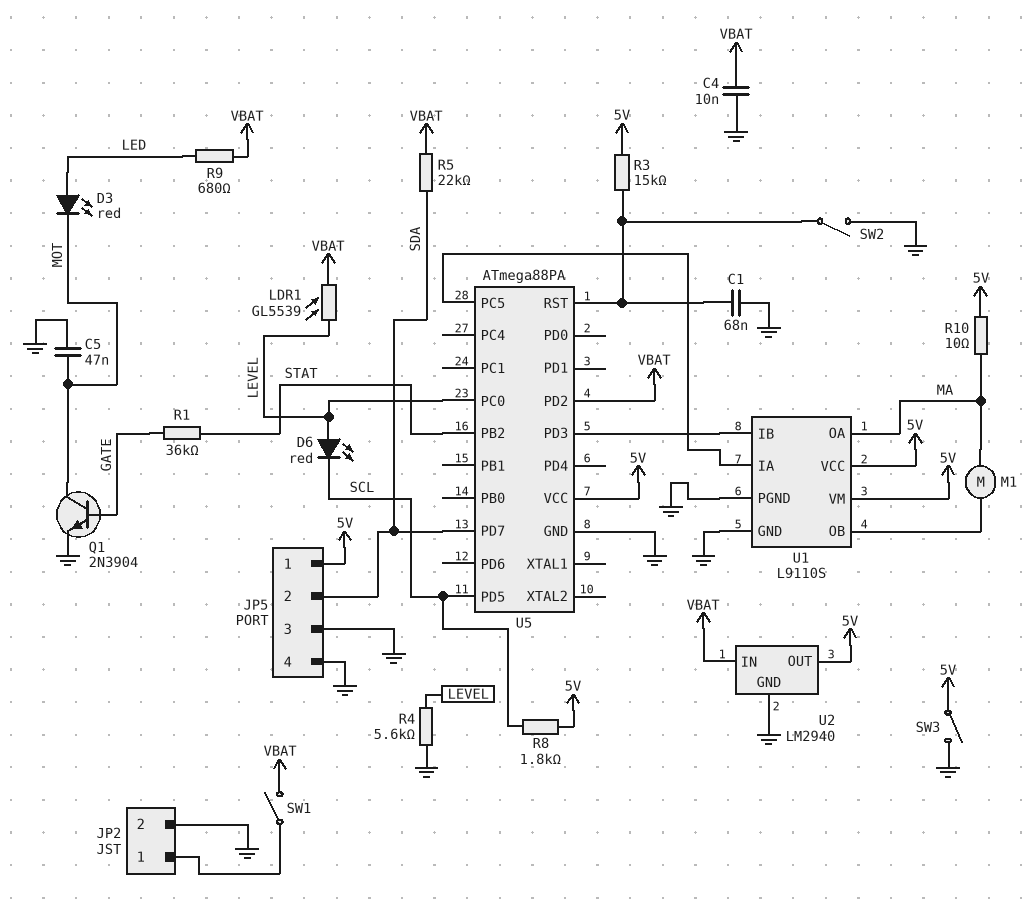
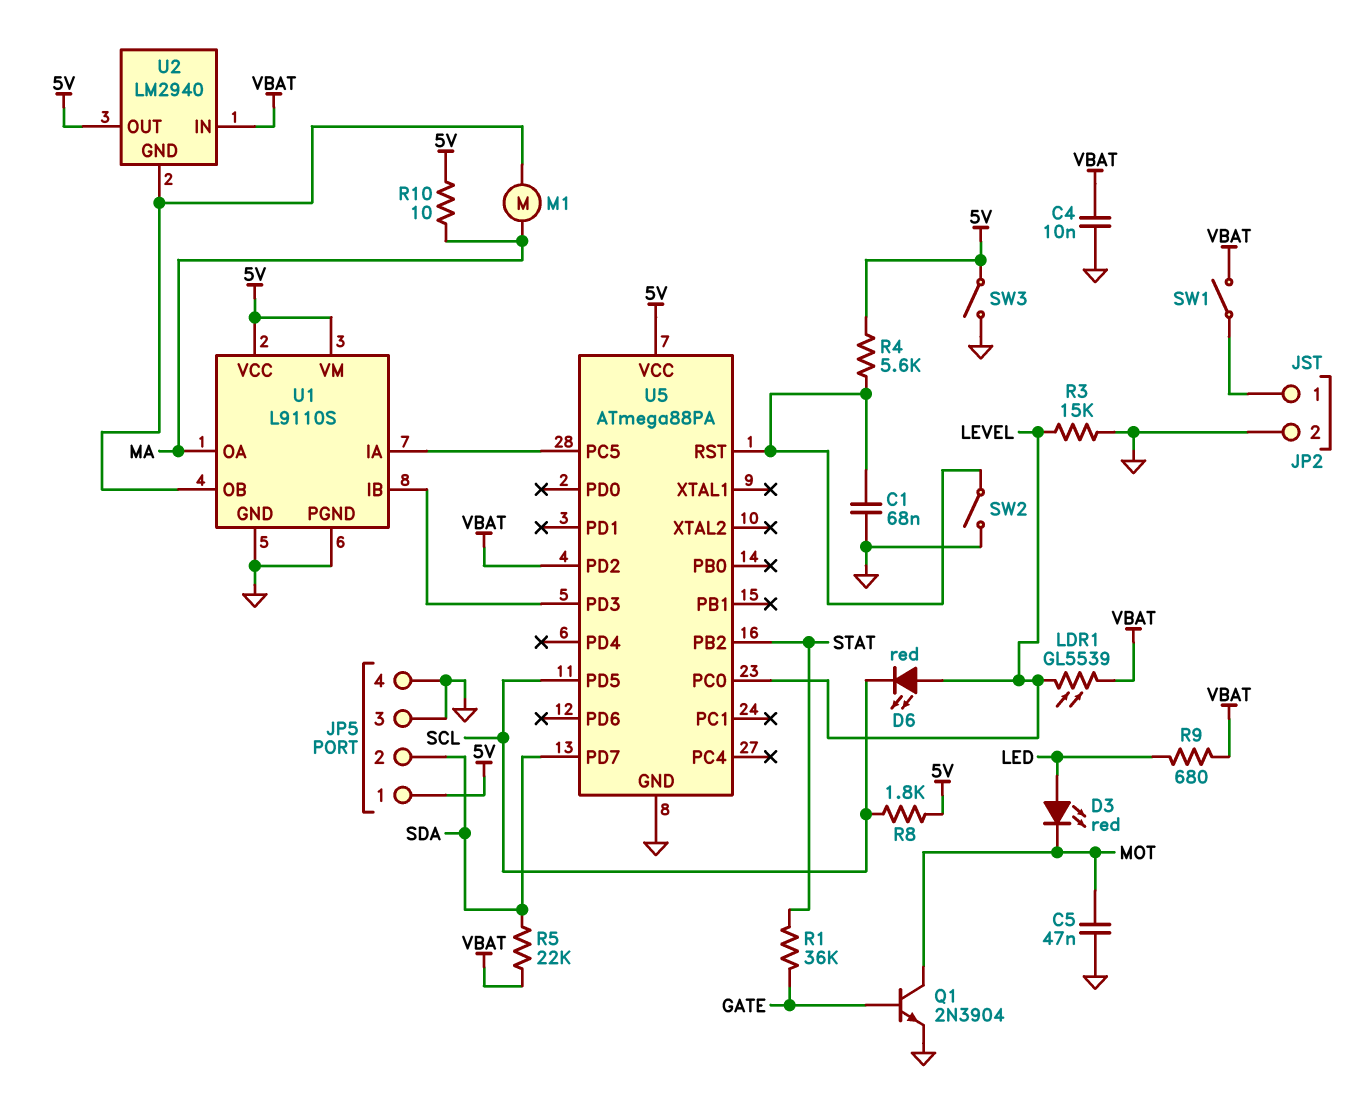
R3: 15k (5V, U5/RST) -> 15k (GND, LEVEL)
R4: 5.6k (GND, LEVEL) -> 5.6k (5V, U5/RST)
U2 pin GND: GND -> U1/OB

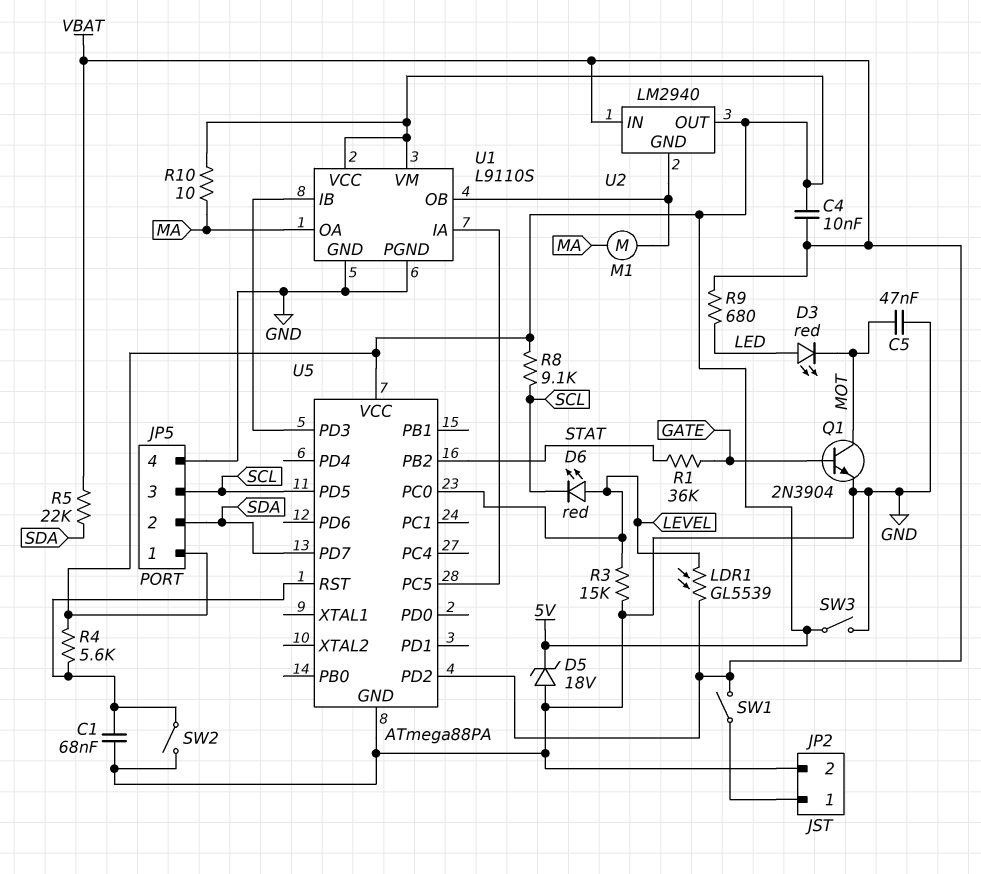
C4: 10nF (GND, VBAT) -> 10nF (5V, VBAT)
D5: none -> zener 18V (A GND, K 5V)
JP5 pin 3: GND -> SCL
R8: 1.8k (5V, SCL) -> 9.1k (5V, SCL)

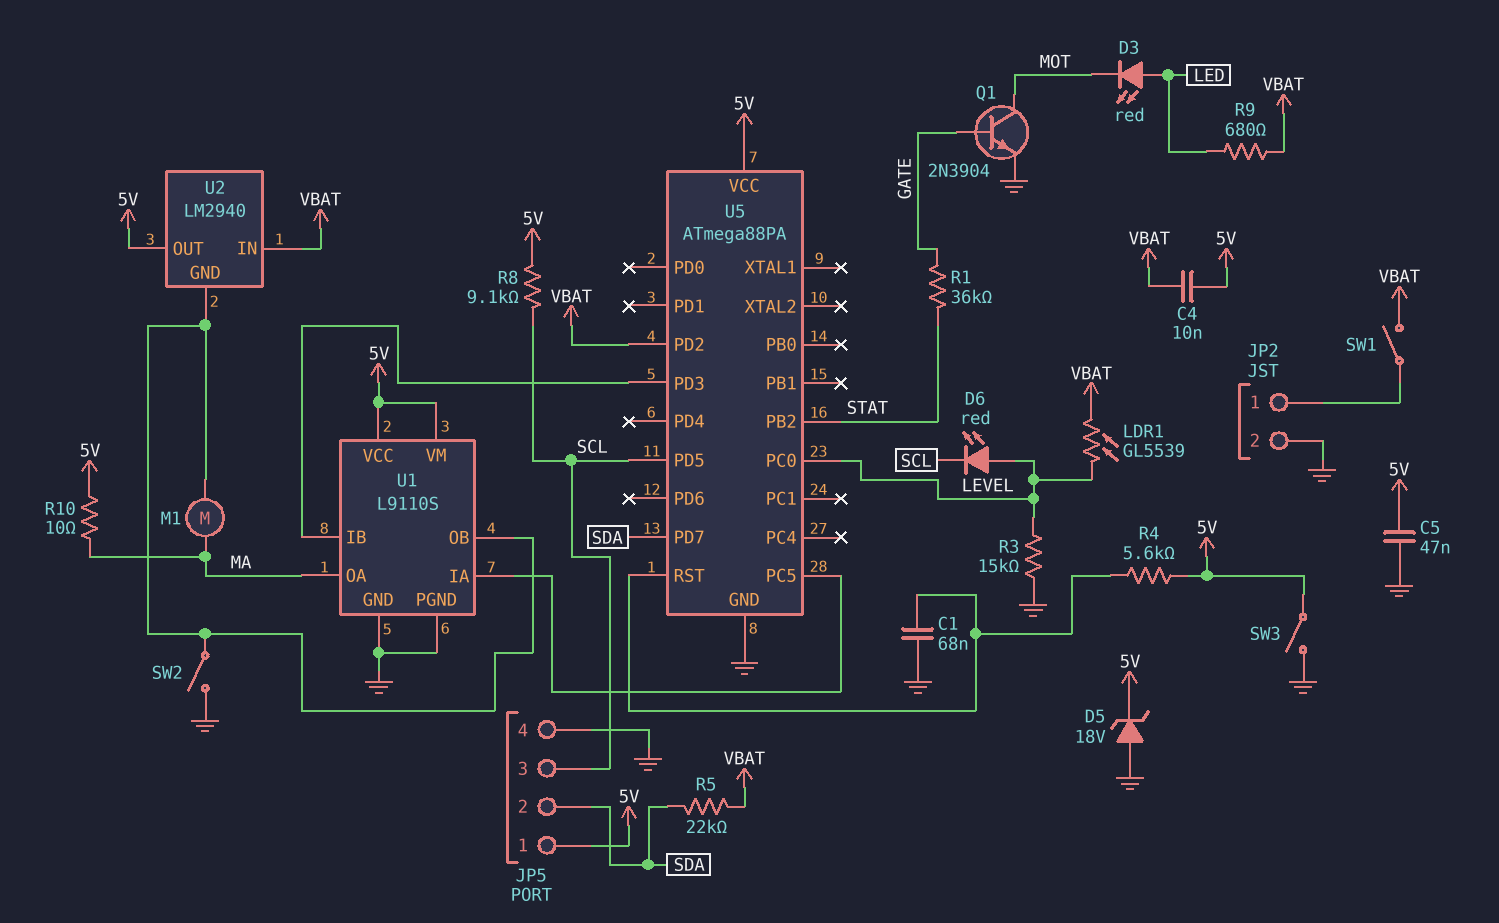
C5: 47nF (GND, MOT) -> 47nF (5V, GND)
SW2: switch (GND, U5/RST) -> switch (GND, U1/OB)

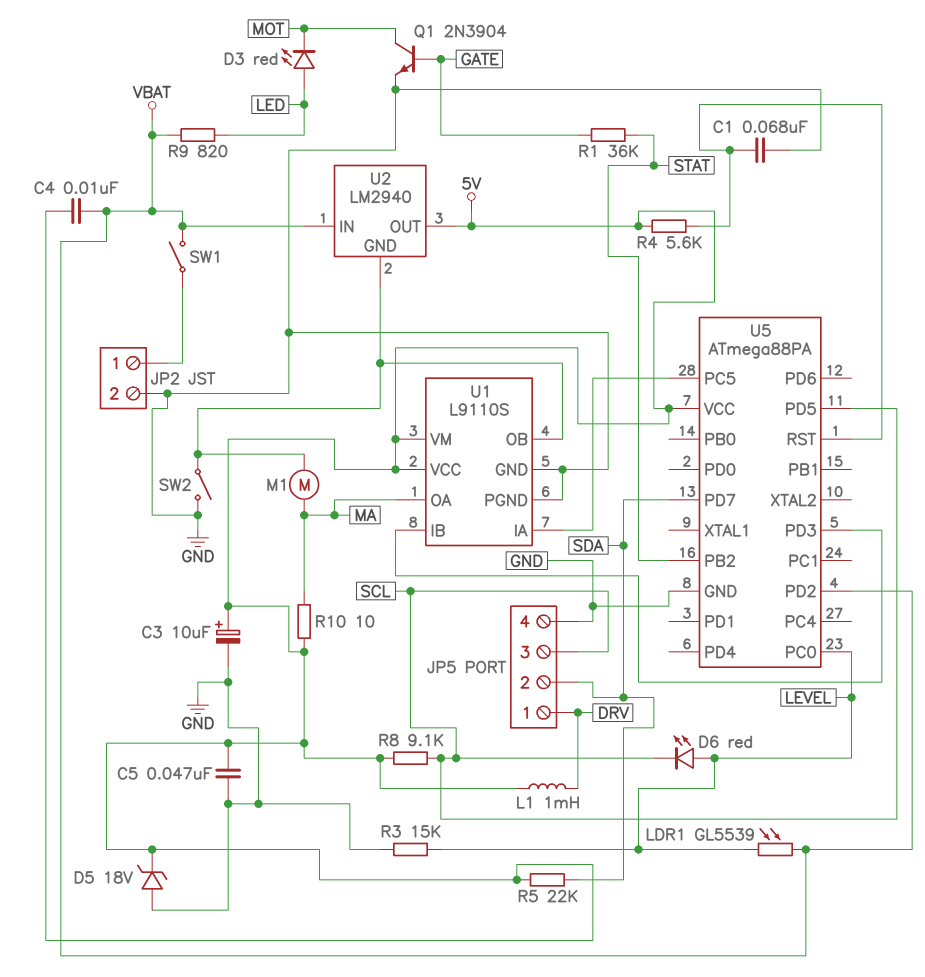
C3: none -> 10uF (plus 5V, minus GND)
JP5 pin 1: 5V -> DRV
L1: none -> 1mH (5V, DRV)
R5: 22k (SDA, VBAT) -> 22k (5V, SDA)
R9: 680 (LED, VBAT) -> 820 (LED, VBAT)
SW3: switch (5V, GND) -> none

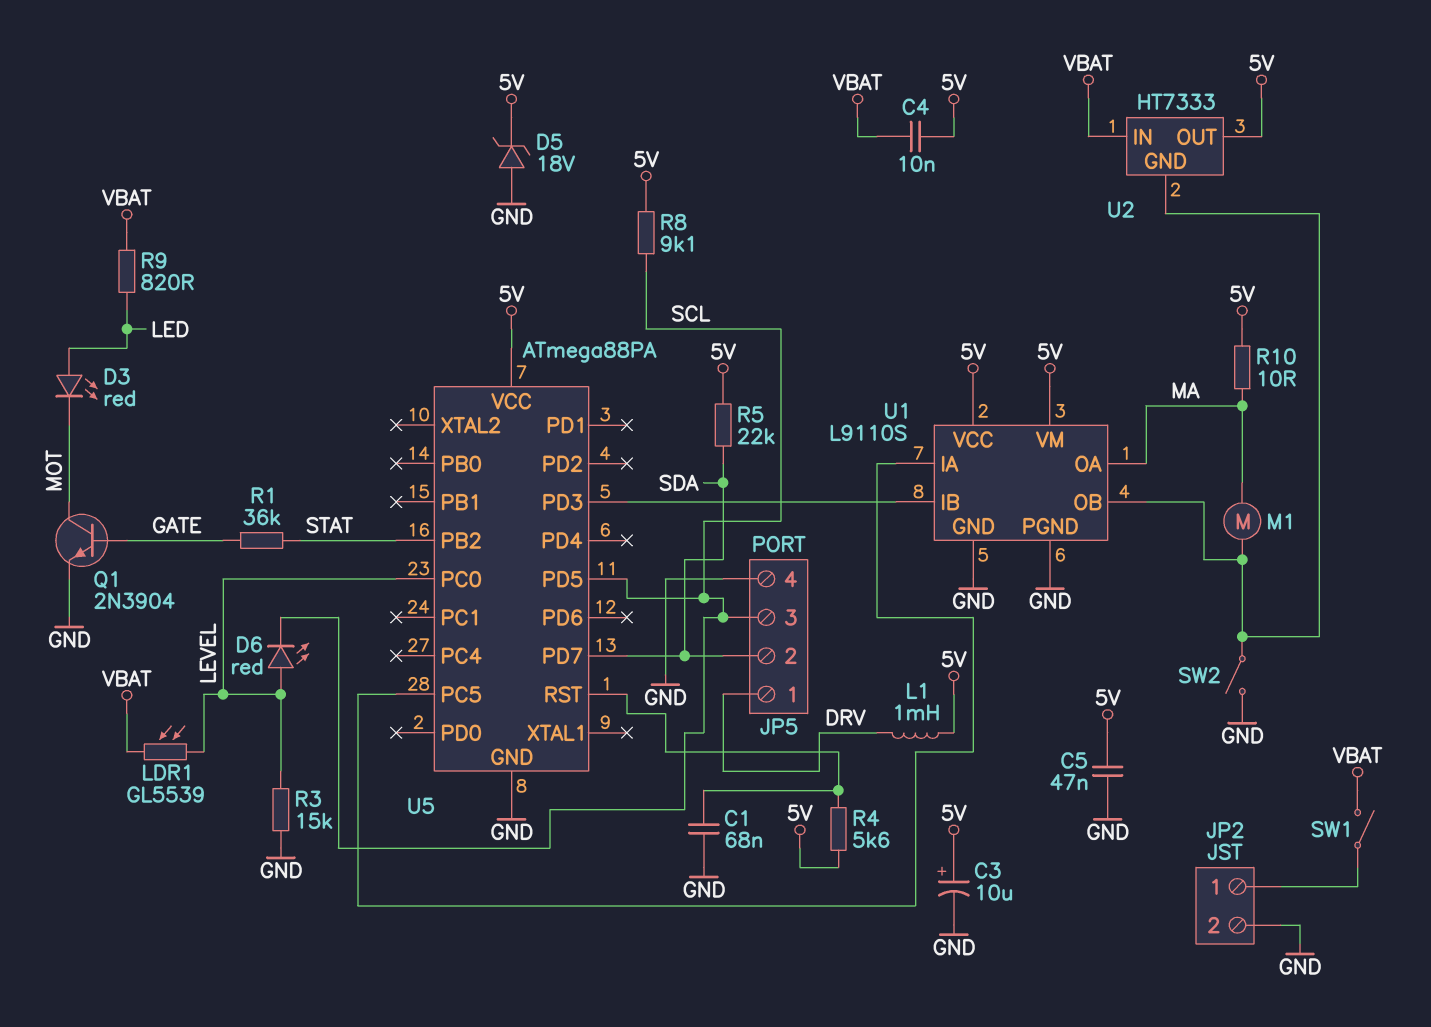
U2: LM2940 -> HT7333
U5 pin PD2: VBAT -> none

